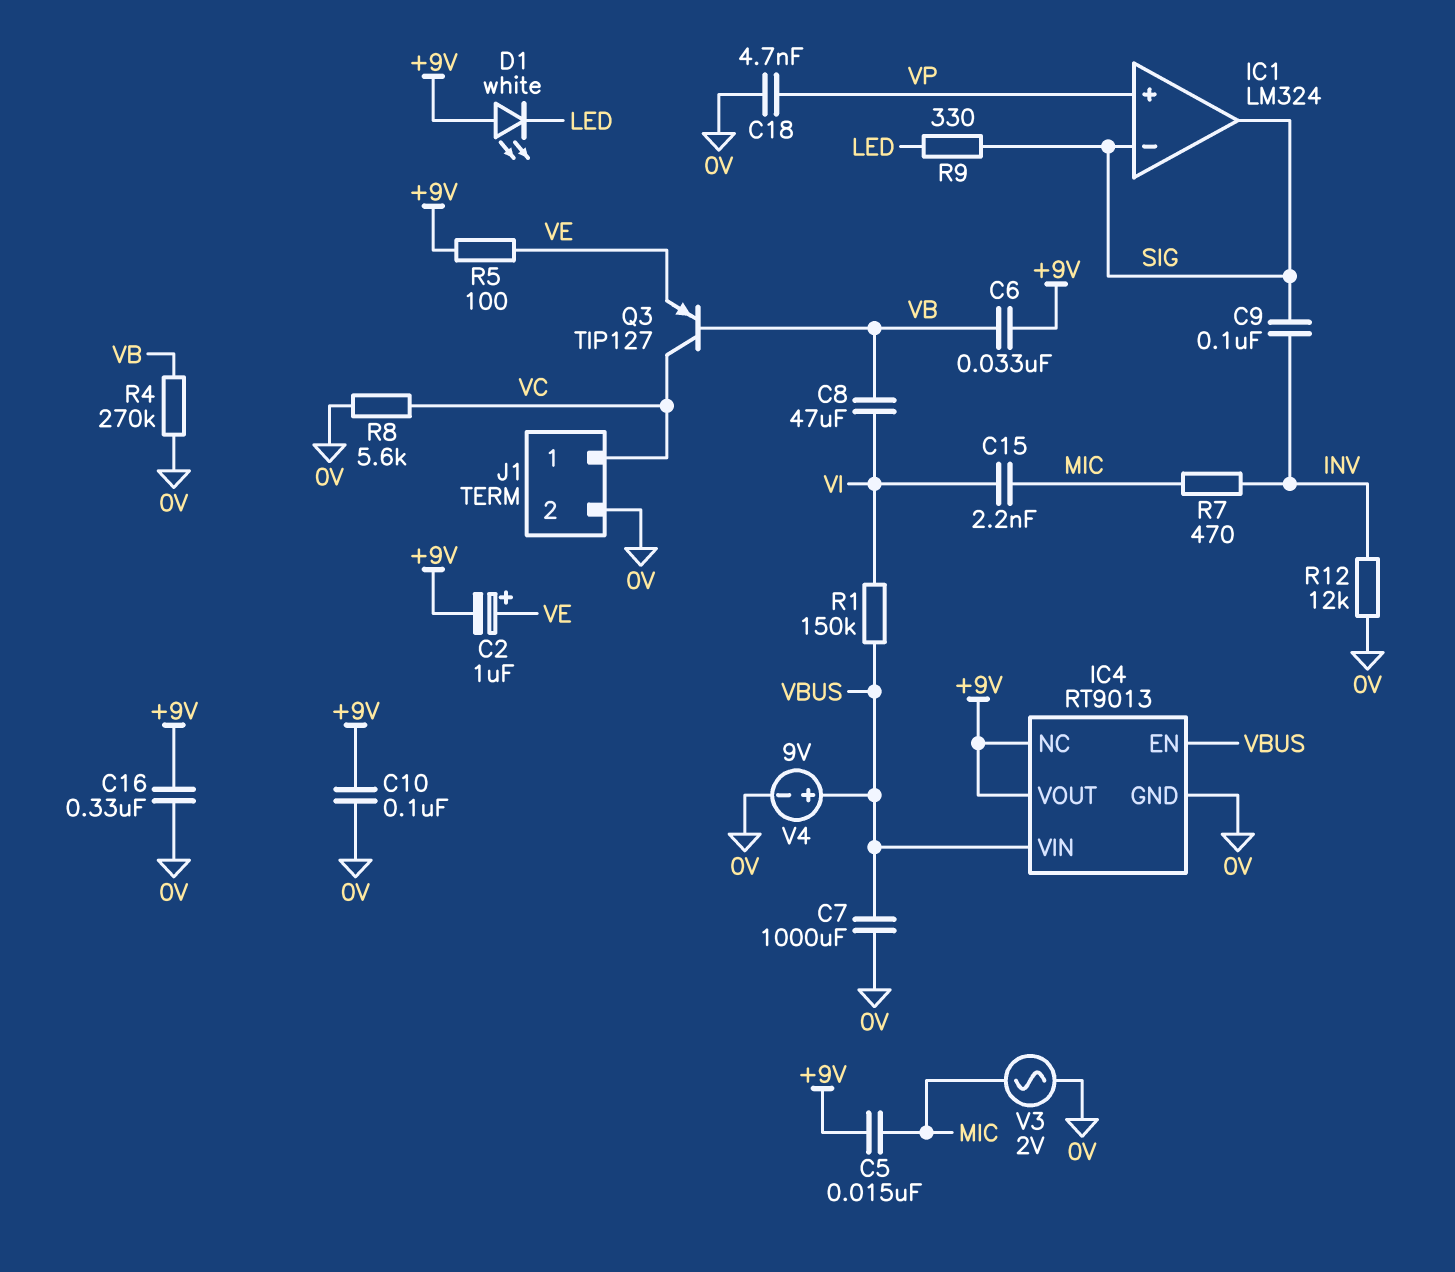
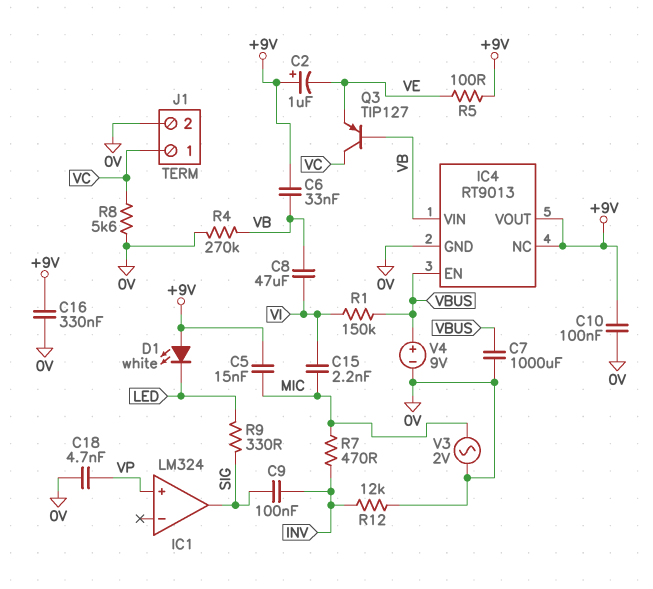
C2: 1uF (plus VE, minus +9V) -> 1uF (plus +9V, minus VE)
IC1 pin in-: SIG -> none
IC4 pin VIN: VBUS -> VB

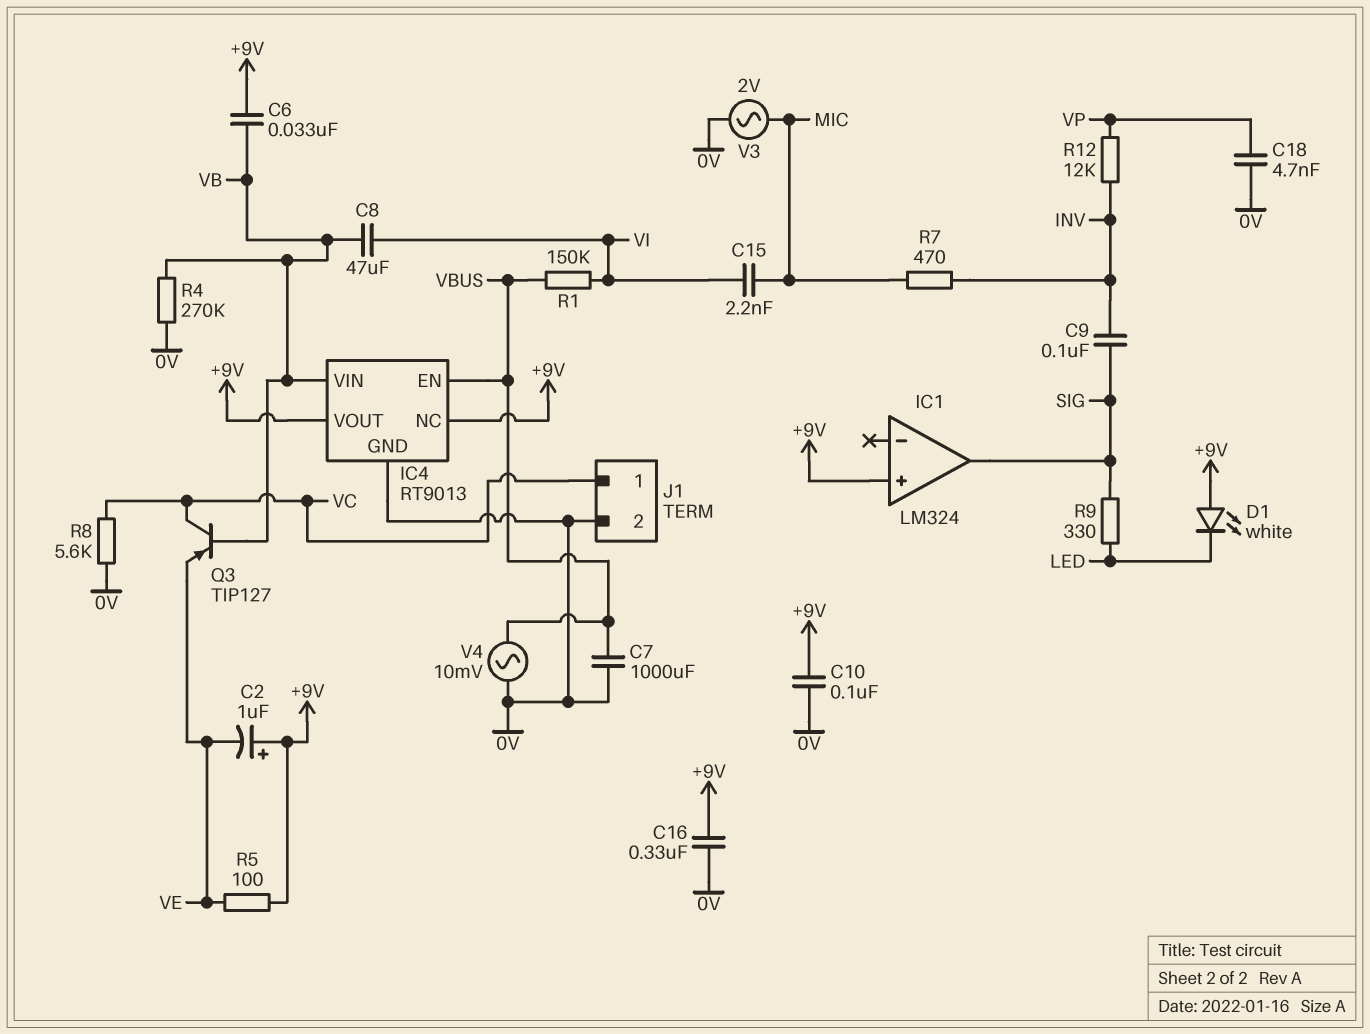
C5: 15nF (+9V, MIC) -> none
IC1 pin in+: VP -> +9V
R12: 12k (0V, INV) -> 12k (INV, VP)
V4: 9V (plus VBUS, minus 0V) -> AC 10mV (0V, VBUS)

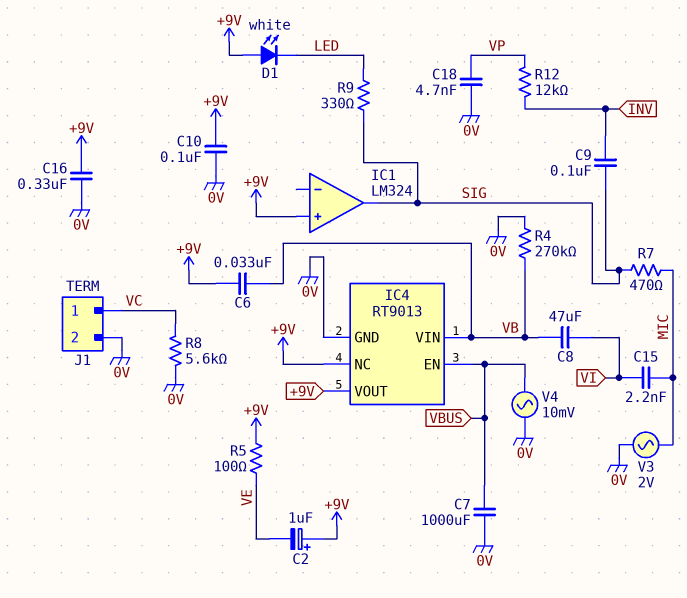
Q3: PNP TIP127 (B VB, C VC, E VE) -> none
R1: 150k (VBUS, VI) -> none
R7: 470 (INV, MIC) -> 470 (MIC, SIG)

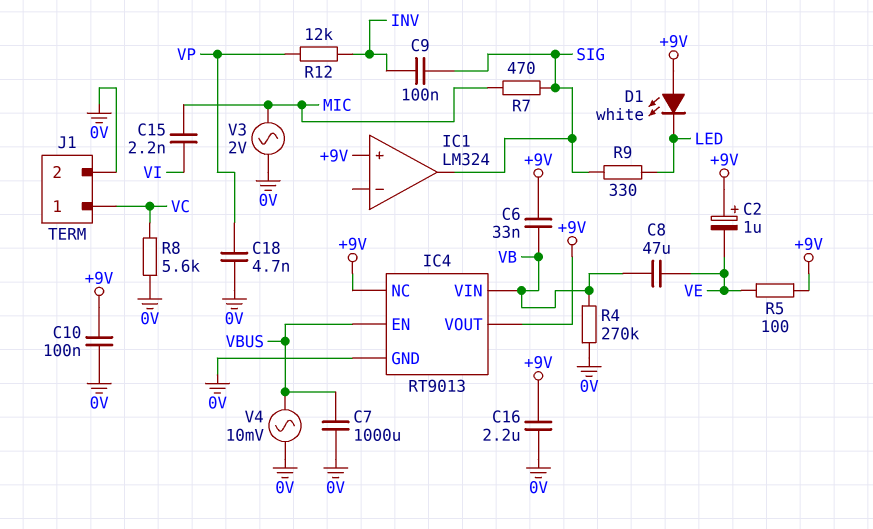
C8: 47uF (VB, VI) -> 47uF (VB, VE)
C16: 330nF (+9V, 0V) -> 2.2uF (+9V, 0V)

